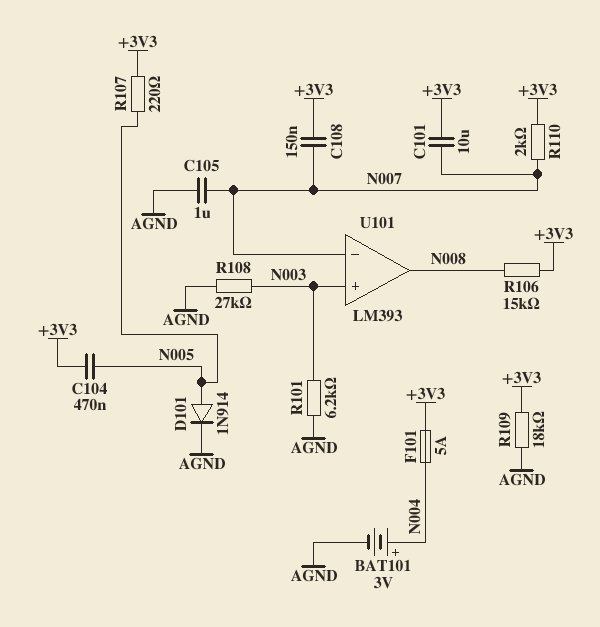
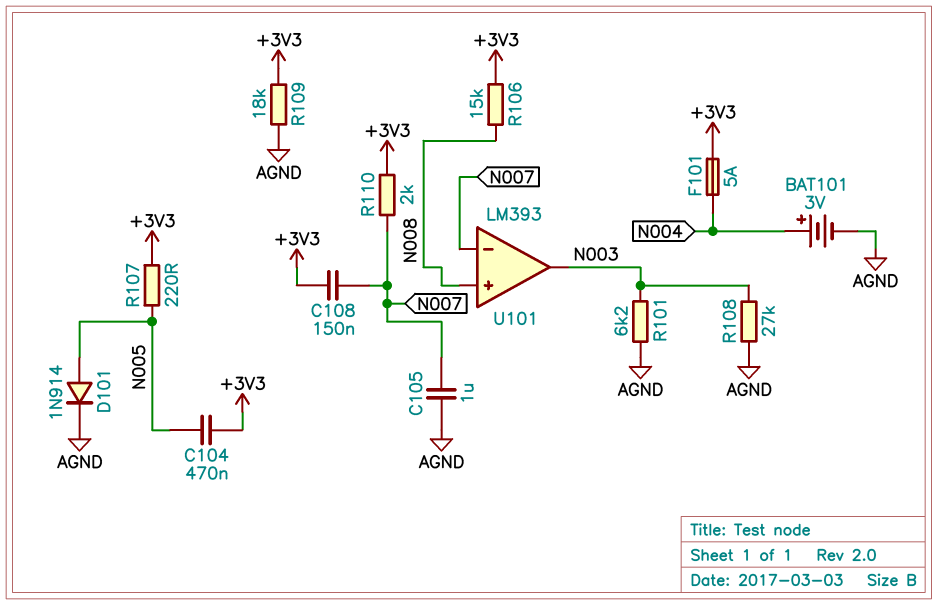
C101: 10uF (+3V3, N007) -> none
U101 pin in+: N003 -> N008
U101 pin out: N008 -> N003

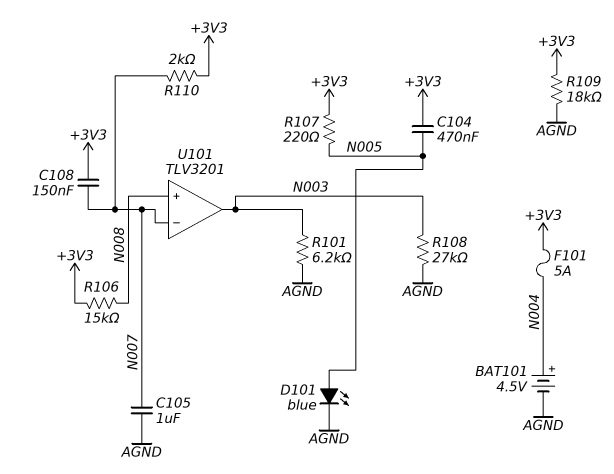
BAT101: 3V (plus N004, minus AGND) -> 4.5V (plus N004, minus AGND)
D101: diode 1N914 (A N005, K AGND) -> LED blue (A N005, K AGND)
U101: LM393 -> TLV3201

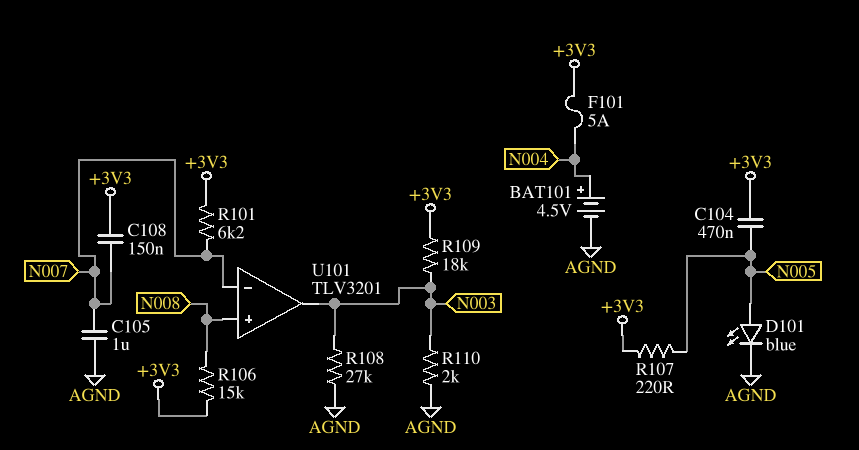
R101: 6.2k (AGND, N003) -> 6.2k (+3V3, N007)
R109: 18k (+3V3, AGND) -> 18k (+3V3, N003)
R110: 2k (+3V3, N007) -> 2k (AGND, N003)

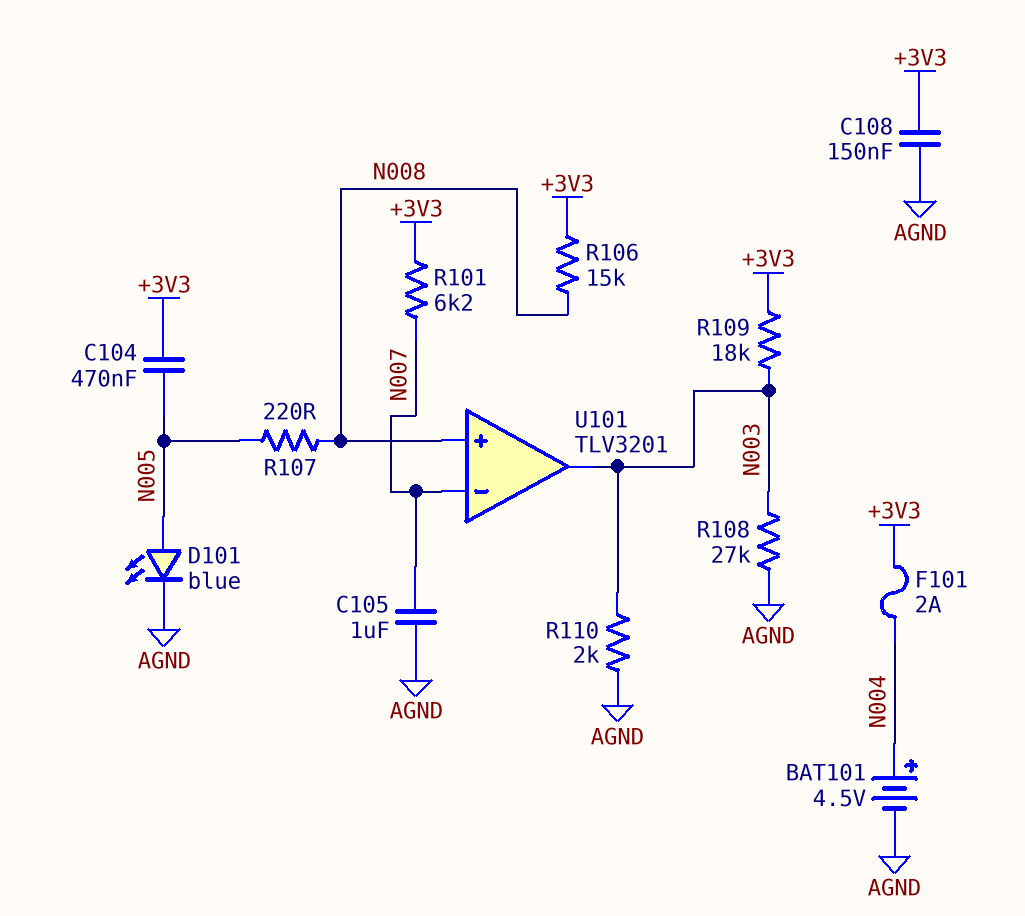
C108: 150nF (+3V3, N007) -> 150nF (+3V3, AGND)
F101: 5A (+3V3, N004) -> 2A (+3V3, N004)
R107: 220 (+3V3, N005) -> 220 (N005, N008)

